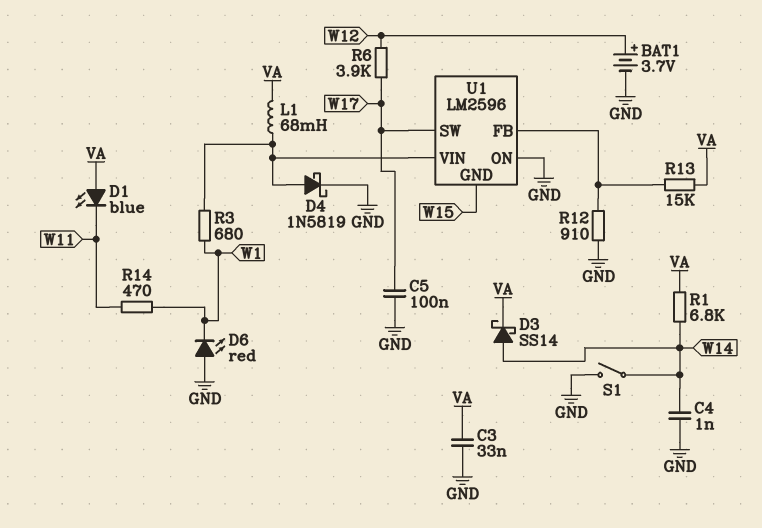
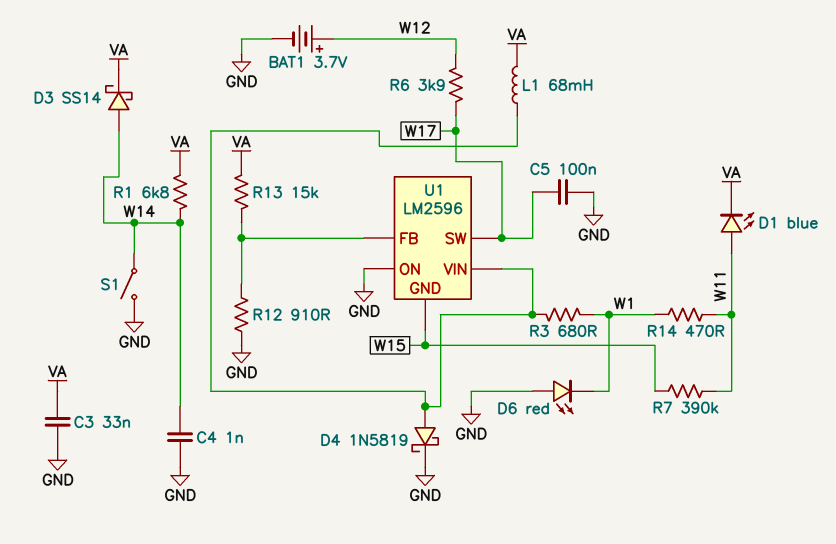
D1: LED blue (A VA, K W11) -> LED blue (A W11, K VA)
R7: none -> 390k (W11, W15)

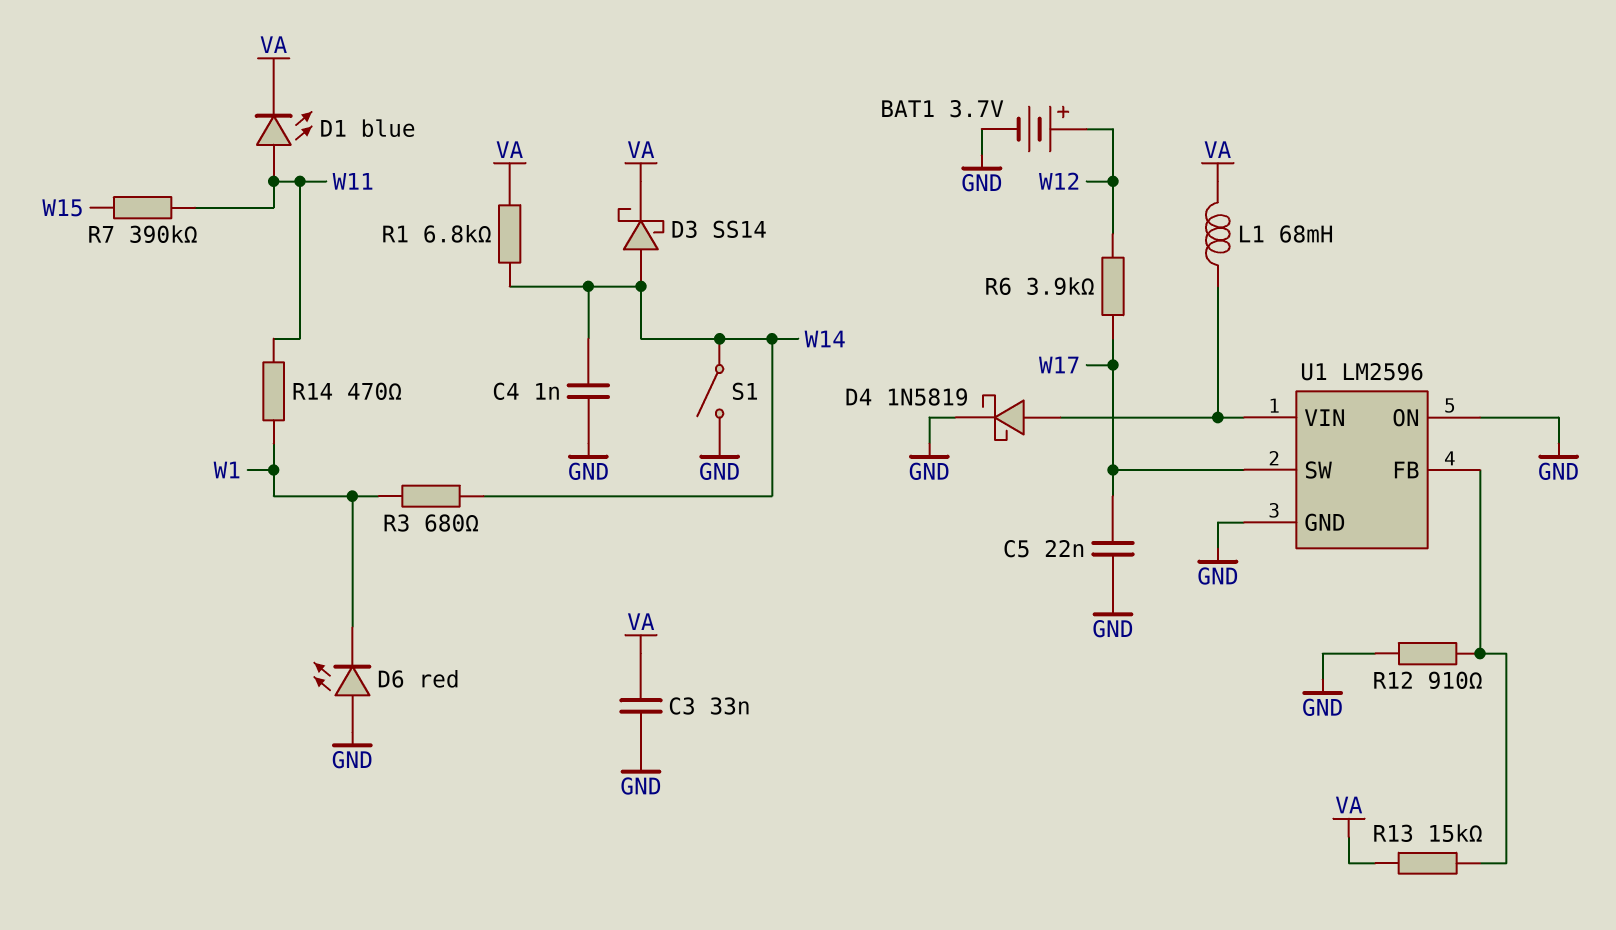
C5: 100nF (GND, W17) -> 22nF (GND, W17)
R3: 680 (U1/VIN, W1) -> 680 (W1, W14)
U1 pin GND: W15 -> GND

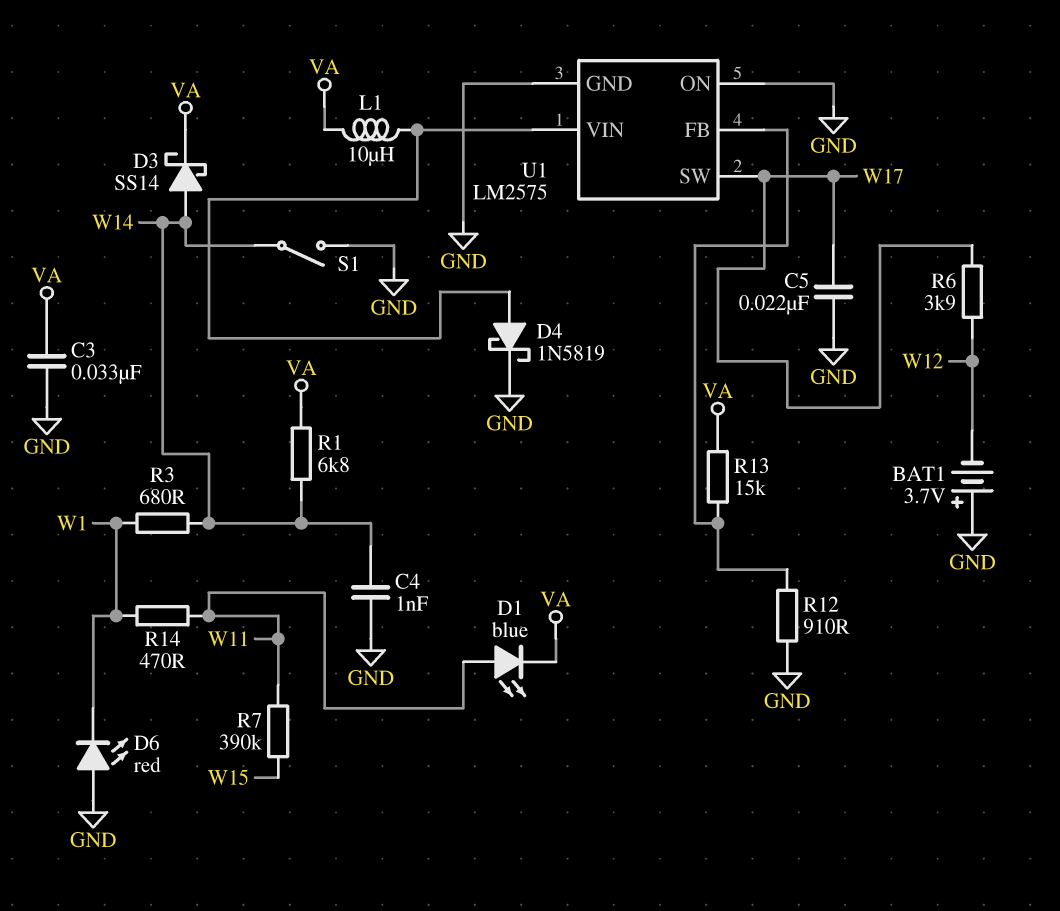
BAT1: 3.7V (plus W12, minus GND) -> 3.7V (plus GND, minus W12)
L1: 68mH (U1/VIN, VA) -> 10uH (U1/VIN, VA)
U1: LM2596 -> LM2575

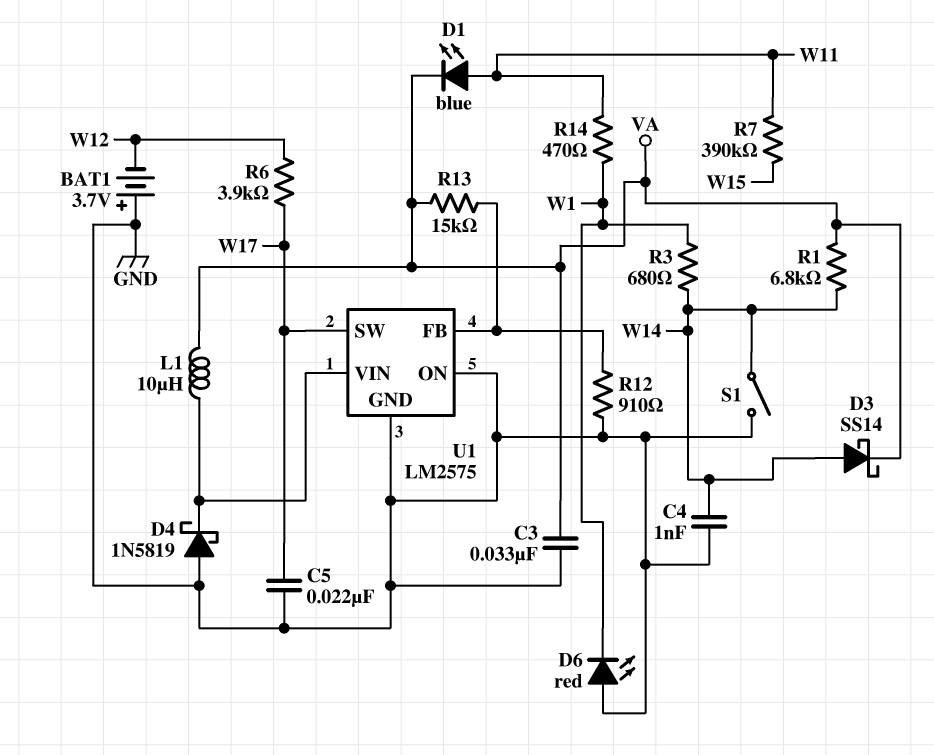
D4: schottky 1N5819 (A U1/VIN, K GND) -> schottky 1N5819 (A GND, K U1/VIN)

